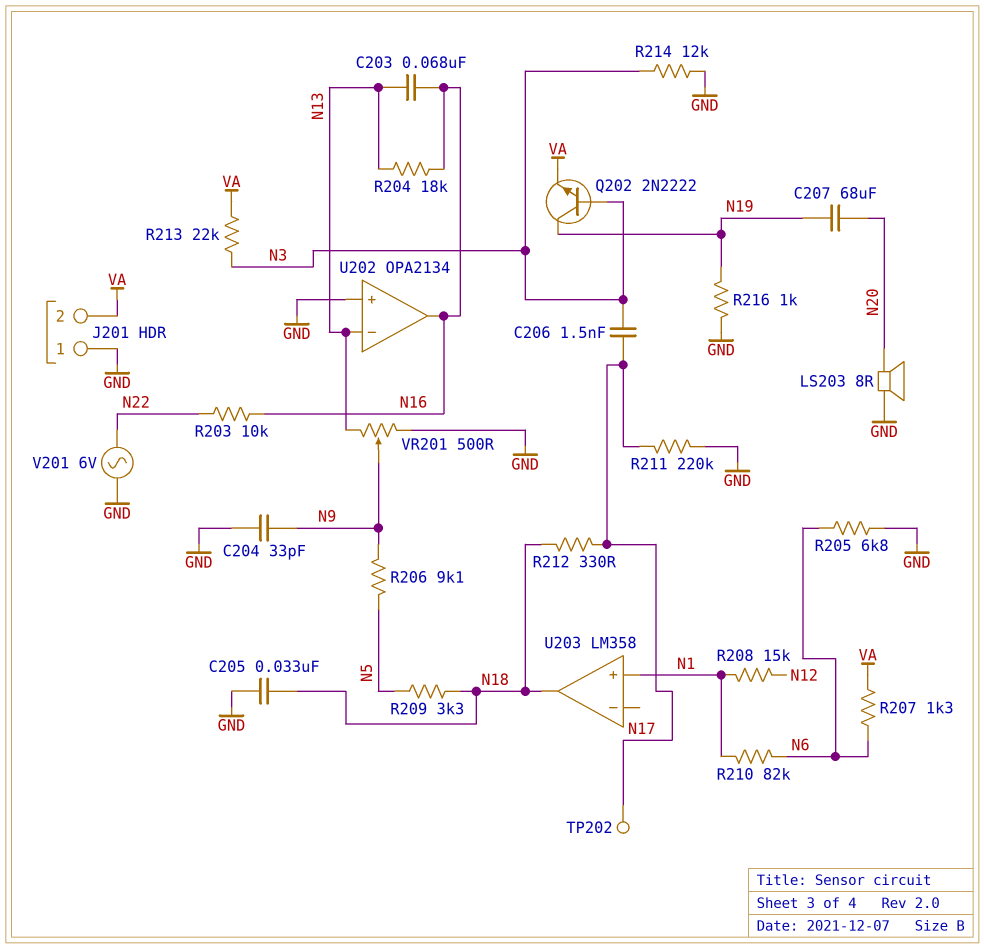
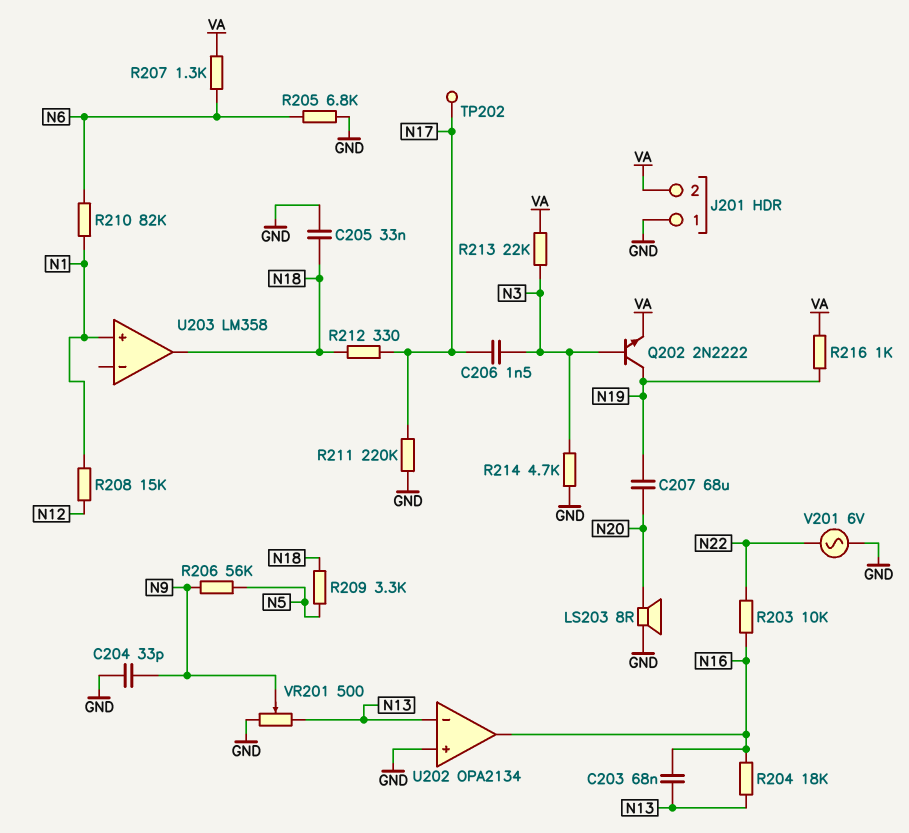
R206: 9.1k (N5, N9) -> 56k (N5, N9)
R214: 12k (GND, N3) -> 4.7k (GND, N3)
R216: 1k (GND, N19) -> 1k (N19, VA)

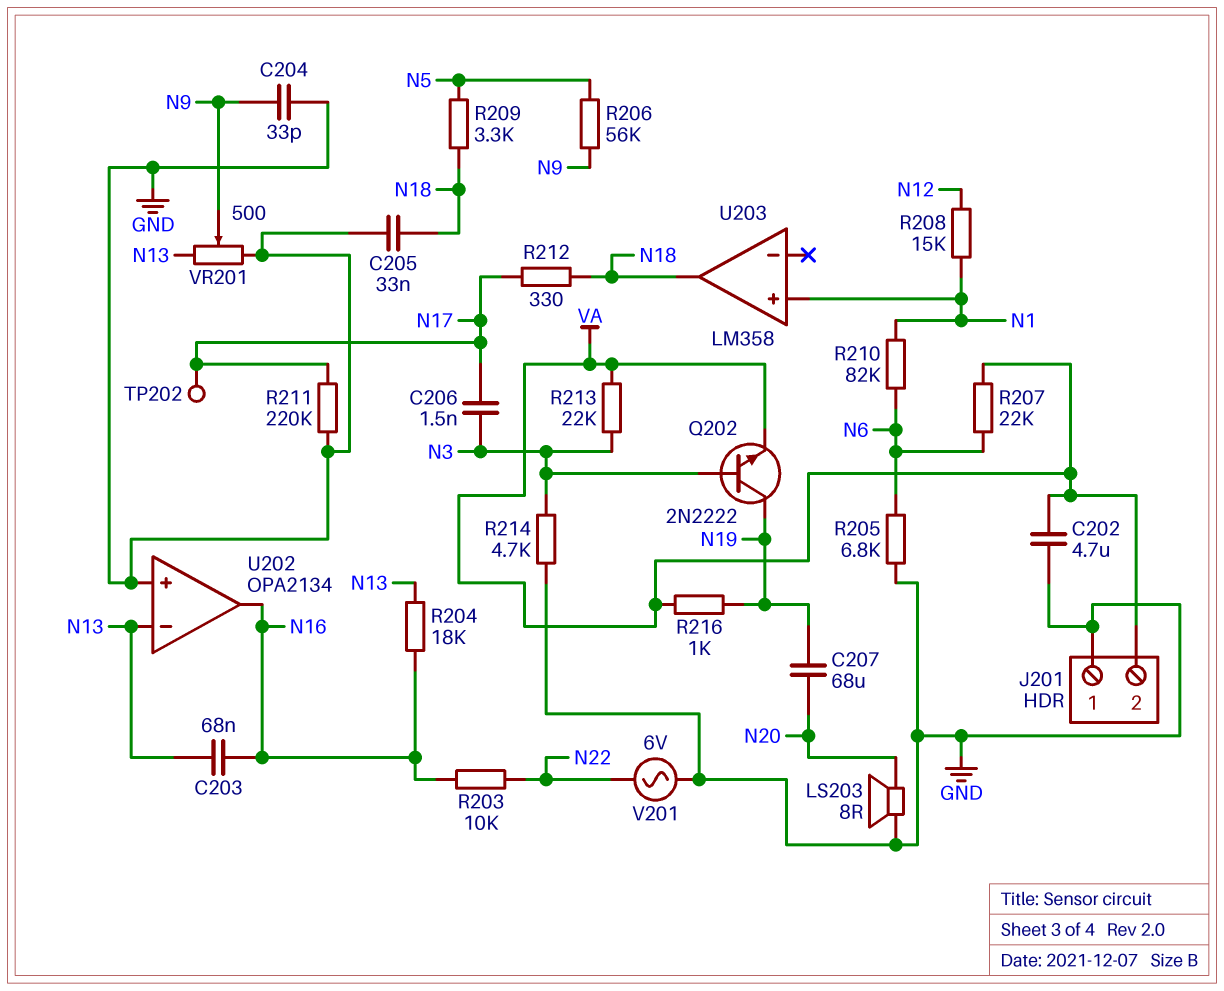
C202: none -> 4.7uF (GND, VA)
R207: 1.3k (N6, VA) -> 22k (N6, VA)

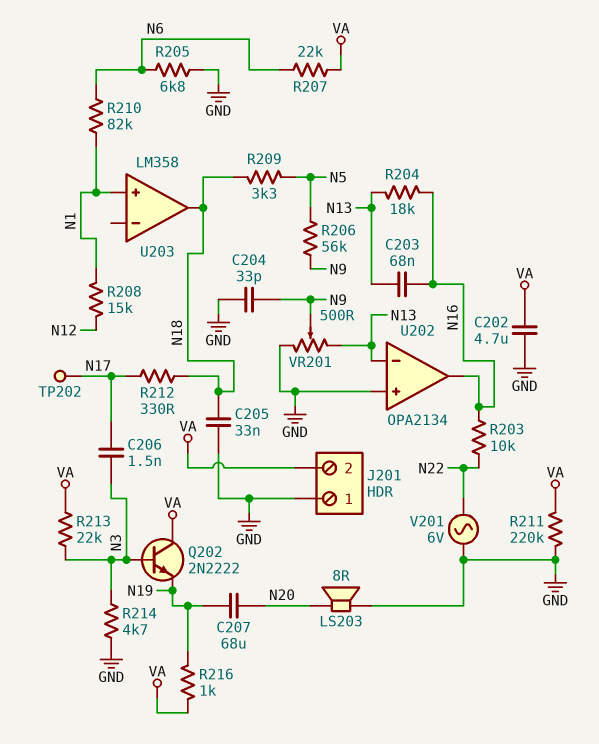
Q202: NPN 2N2222 (B N3, C N19, E VA) -> NPN 2N2222 (B N3, C VA, E N19)
R211: 220k (GND, N17) -> 220k (GND, VA)

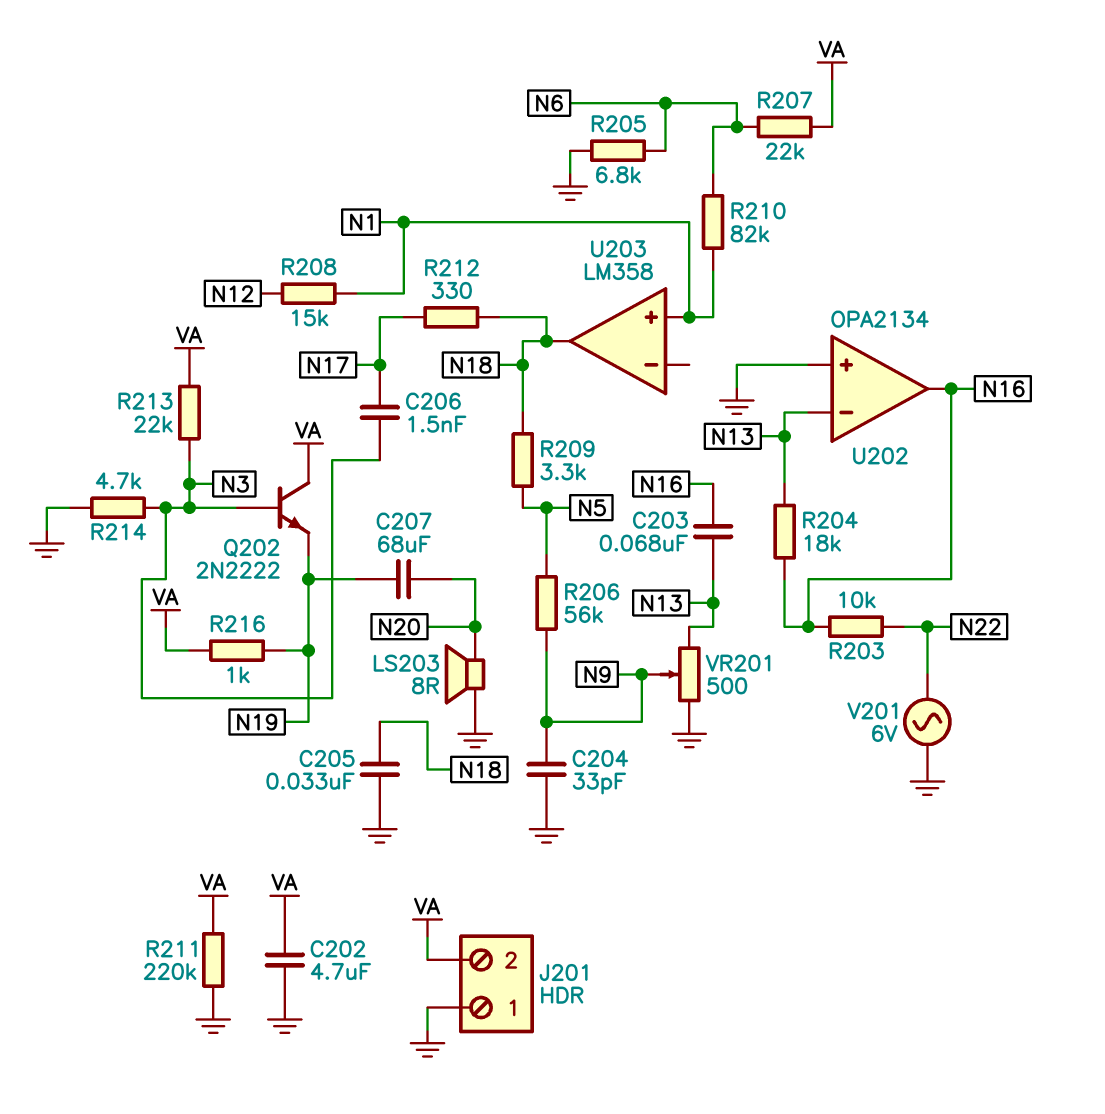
TP202: test point (N17) -> none

